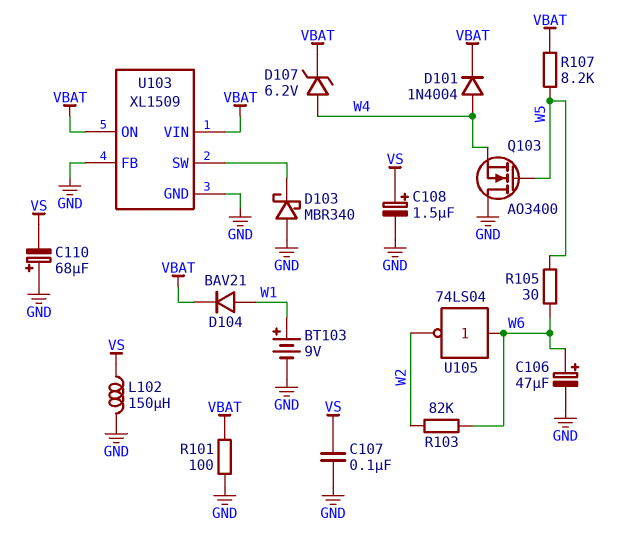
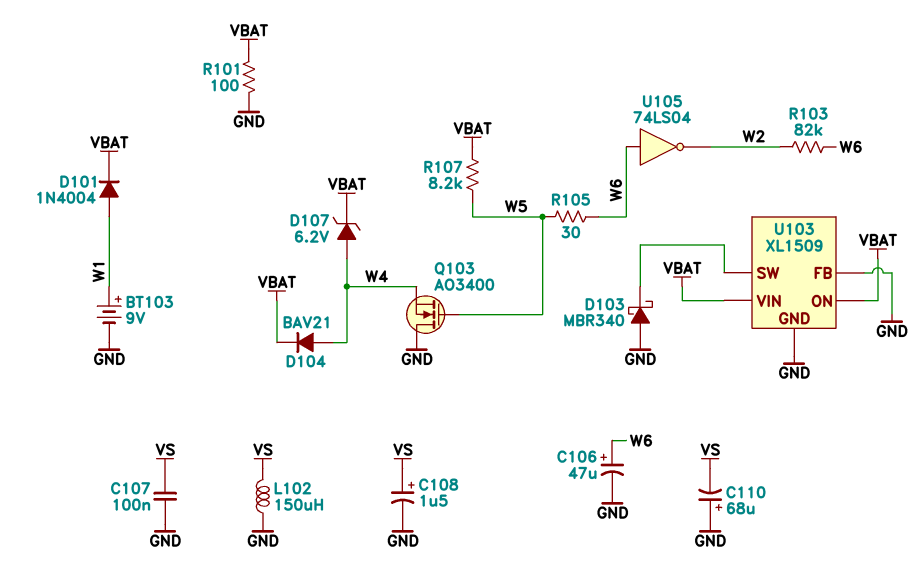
D101: diode 1N4004 (A W4, K VBAT) -> diode 1N4004 (A W1, K VBAT)
D104: diode BAV21 (A W1, K VBAT) -> diode BAV21 (A W4, K VBAT)

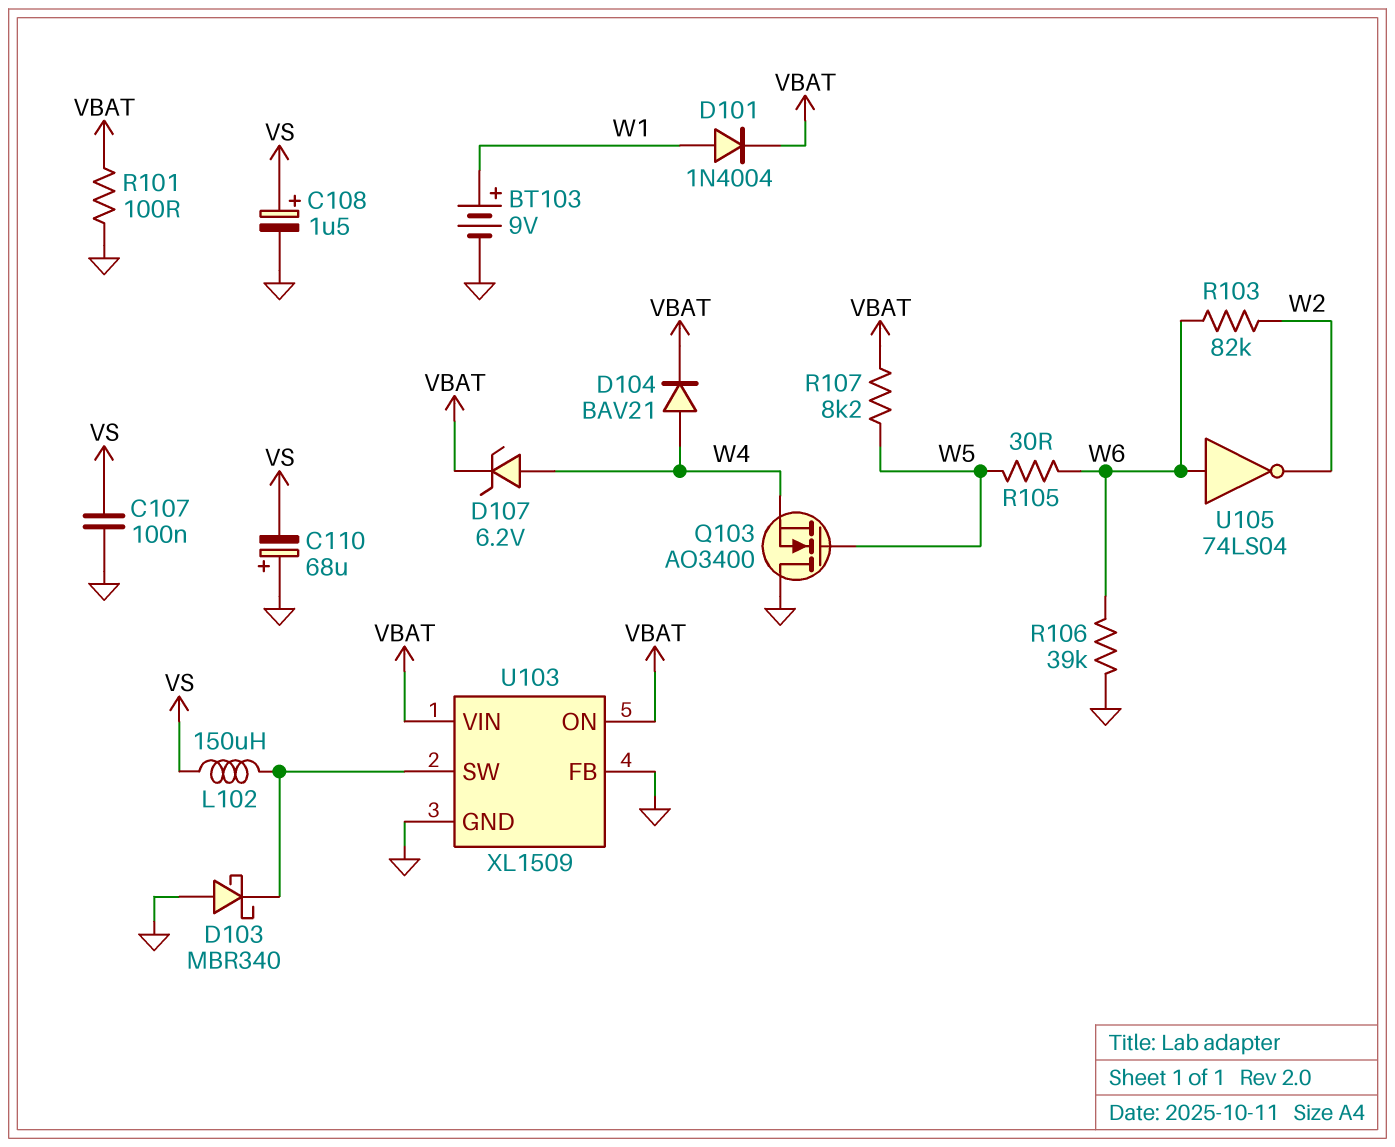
C106: 47uF (plus W6, minus GND) -> none
L102: 150uH (GND, VS) -> 150uH (U103/SW, VS)
R106: none -> 39k (GND, W6)

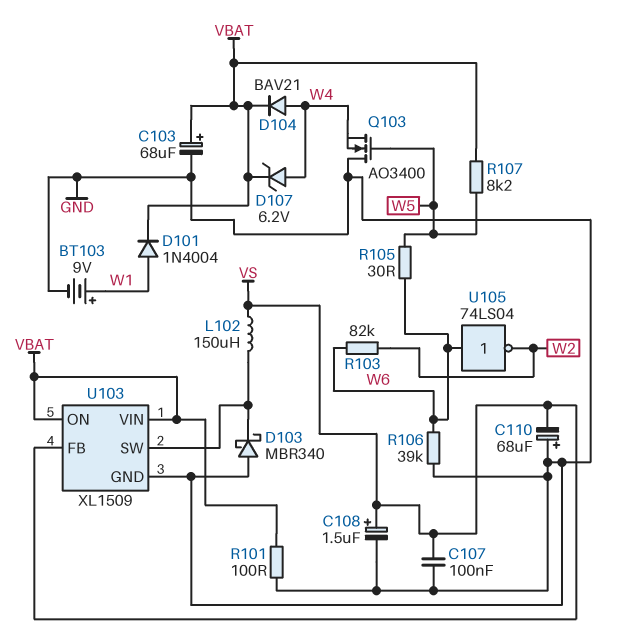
C103: none -> 68uF (plus VBAT, minus GND)
U103 pin FB: GND -> VS

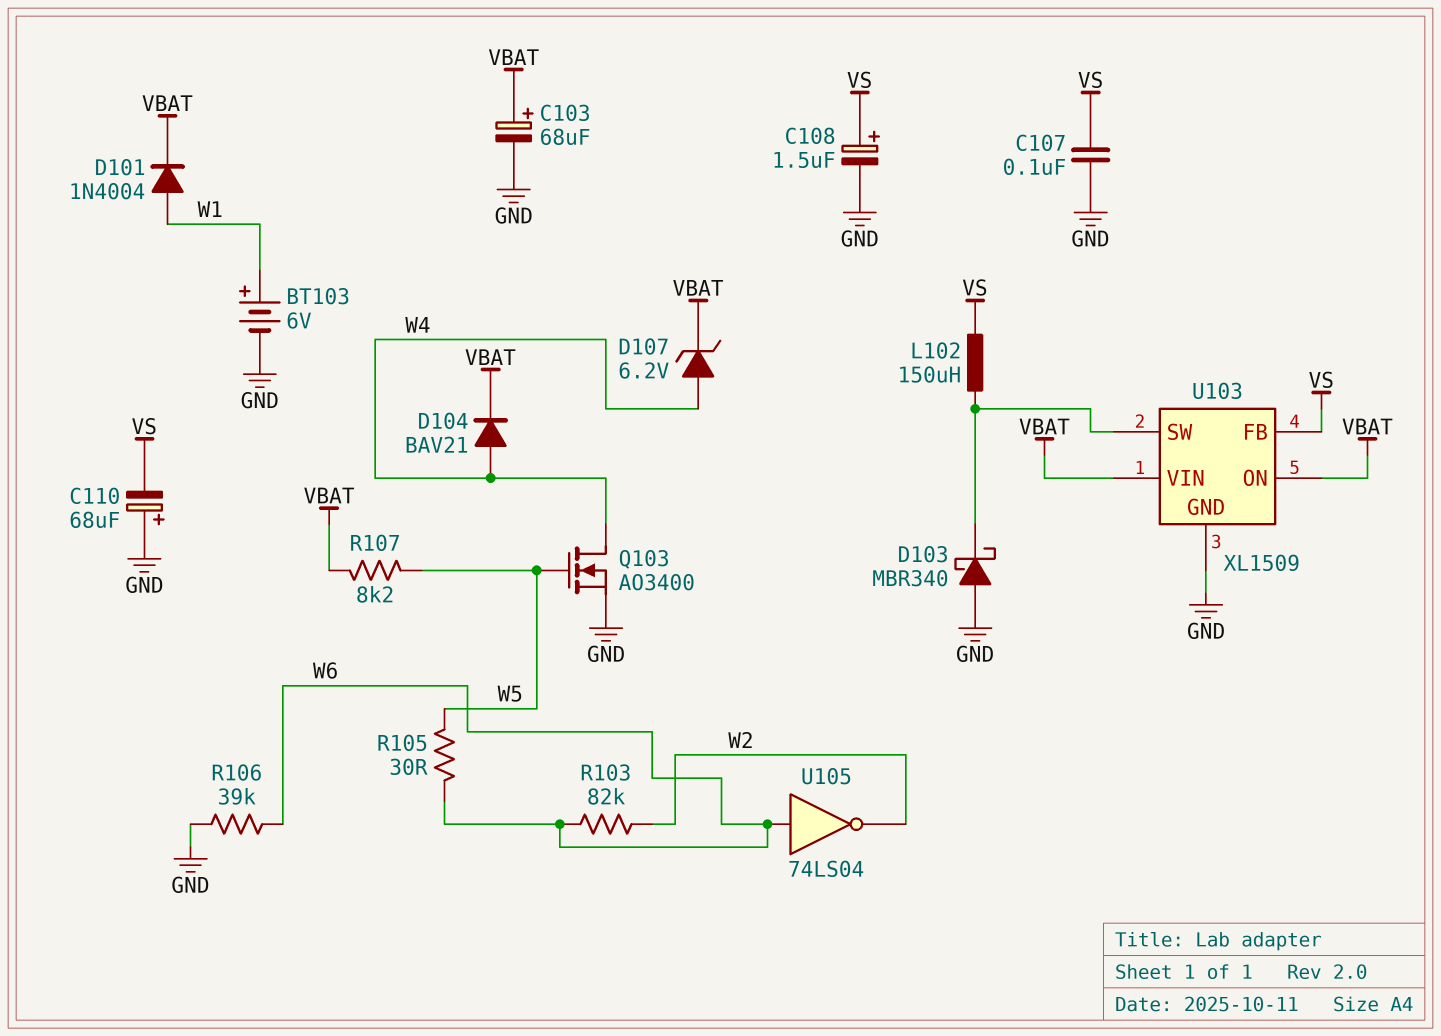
BT103: 9V (plus W1, minus GND) -> 6V (plus W1, minus GND)
Q103: NMOS AO3400 (G W5, D GND, S W4) -> NMOS AO3400 (G W5, D W4, S GND)
R101: 100 (GND, VBAT) -> none

